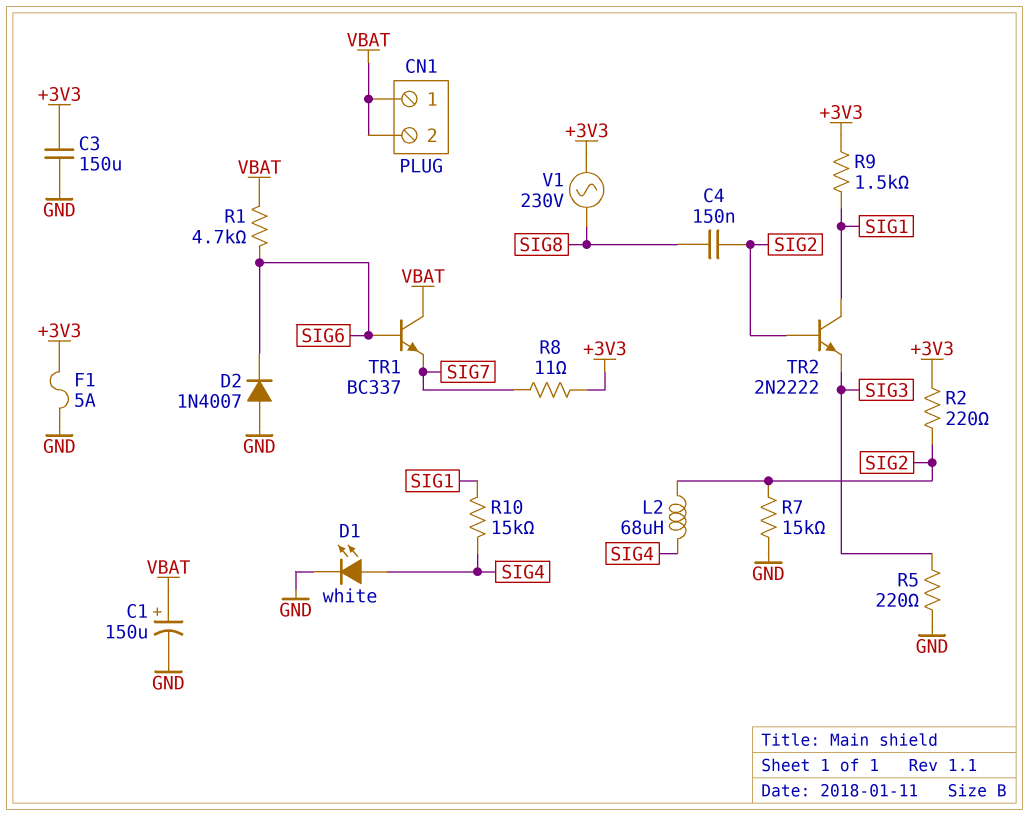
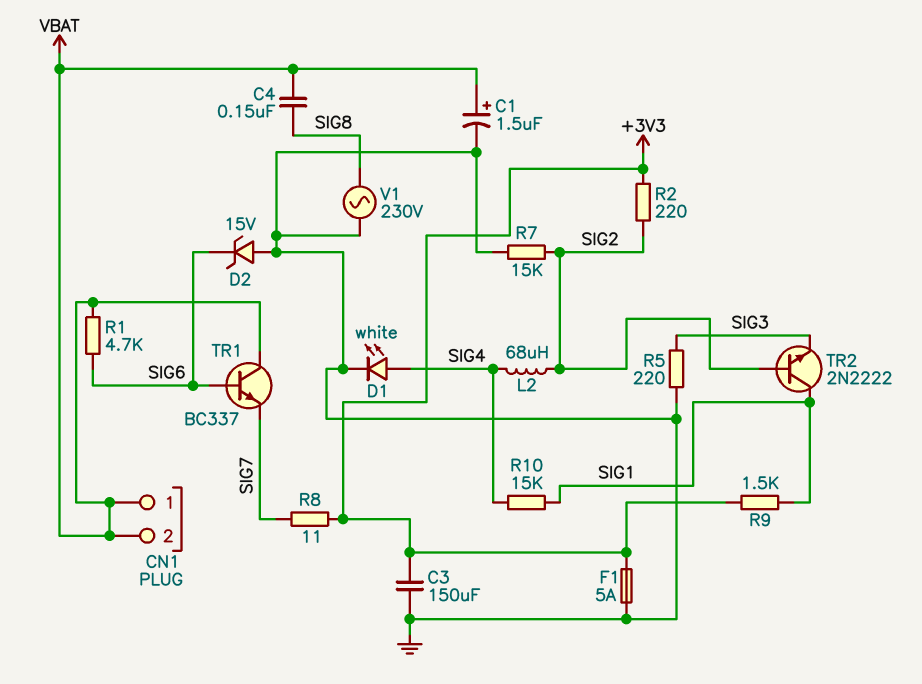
C1: 150uF (plus VBAT, minus GND) -> 1.5uF (plus VBAT, minus GND)
C4: 150nF (SIG2, SIG8) -> 150nF (SIG8, VBAT)
D2: diode 1N4007 (A GND, K SIG6) -> zener 15V (A GND, K SIG6)
V1: AC 230V (+3V3, SIG8) -> AC 230V (GND, SIG8)

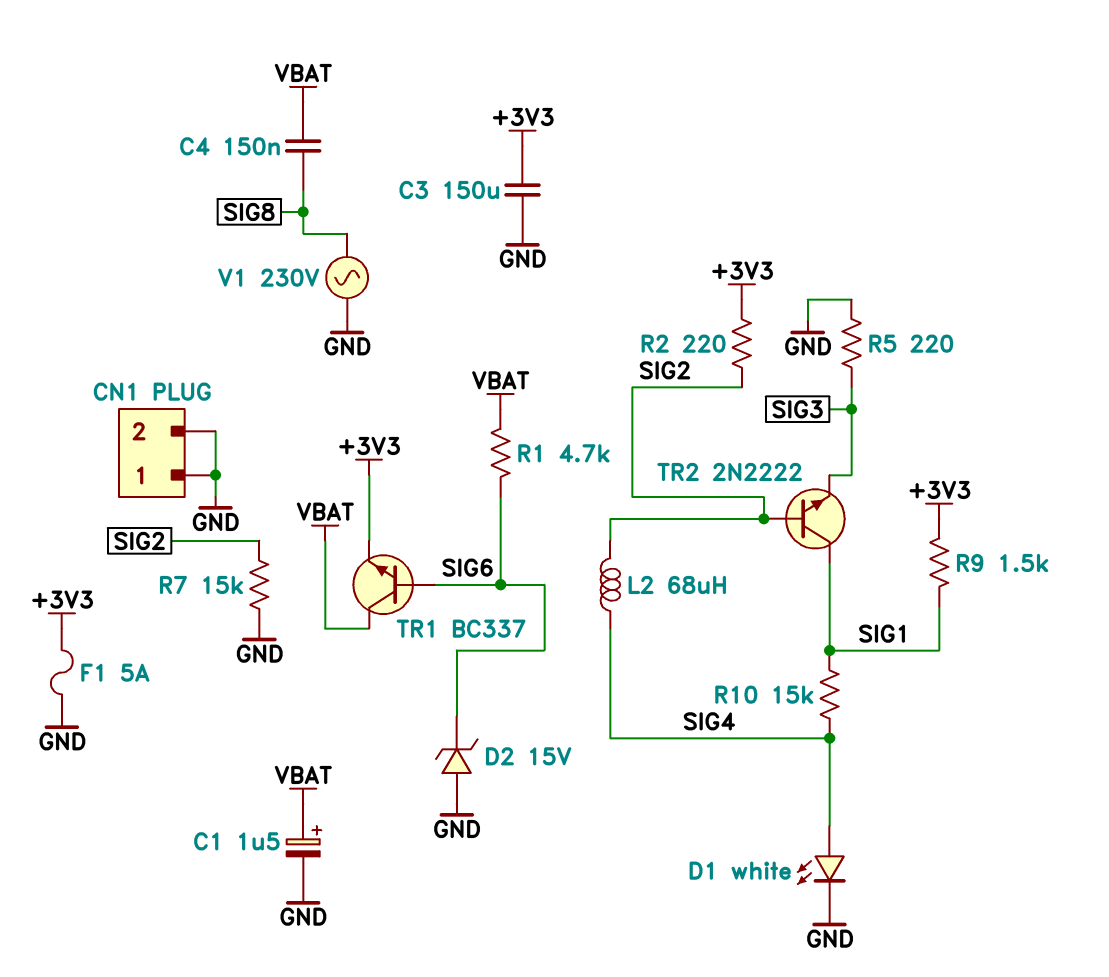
CN1 pin 1: VBAT -> GND
CN1 pin 2: VBAT -> GND
R8: 11 (+3V3, SIG7) -> none
TR1: NPN BC337 (B SIG6, C VBAT, E SIG7) -> NPN BC337 (B SIG6, C VBAT, E +3V3)

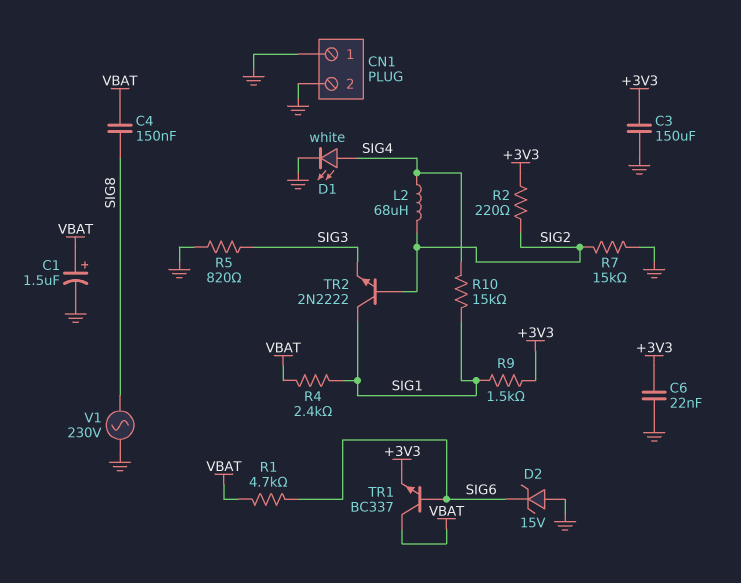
C6: none -> 22nF (+3V3, GND)
F1: 5A (+3V3, GND) -> none
R4: none -> 2.4k (SIG1, VBAT)
R5: 220 (GND, SIG3) -> 820 (GND, SIG3)

